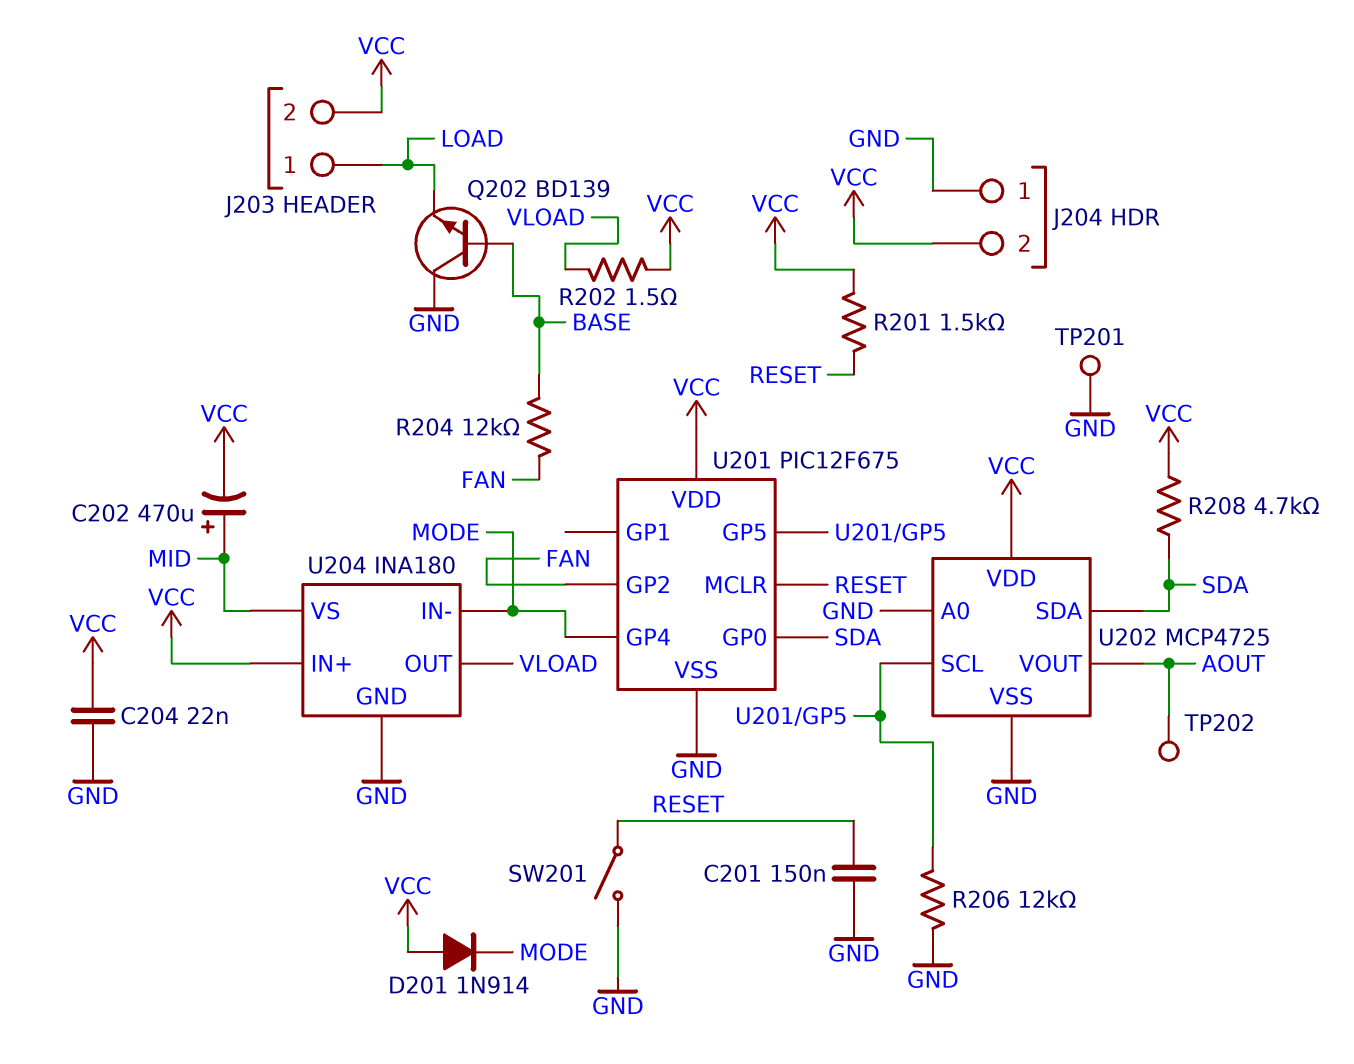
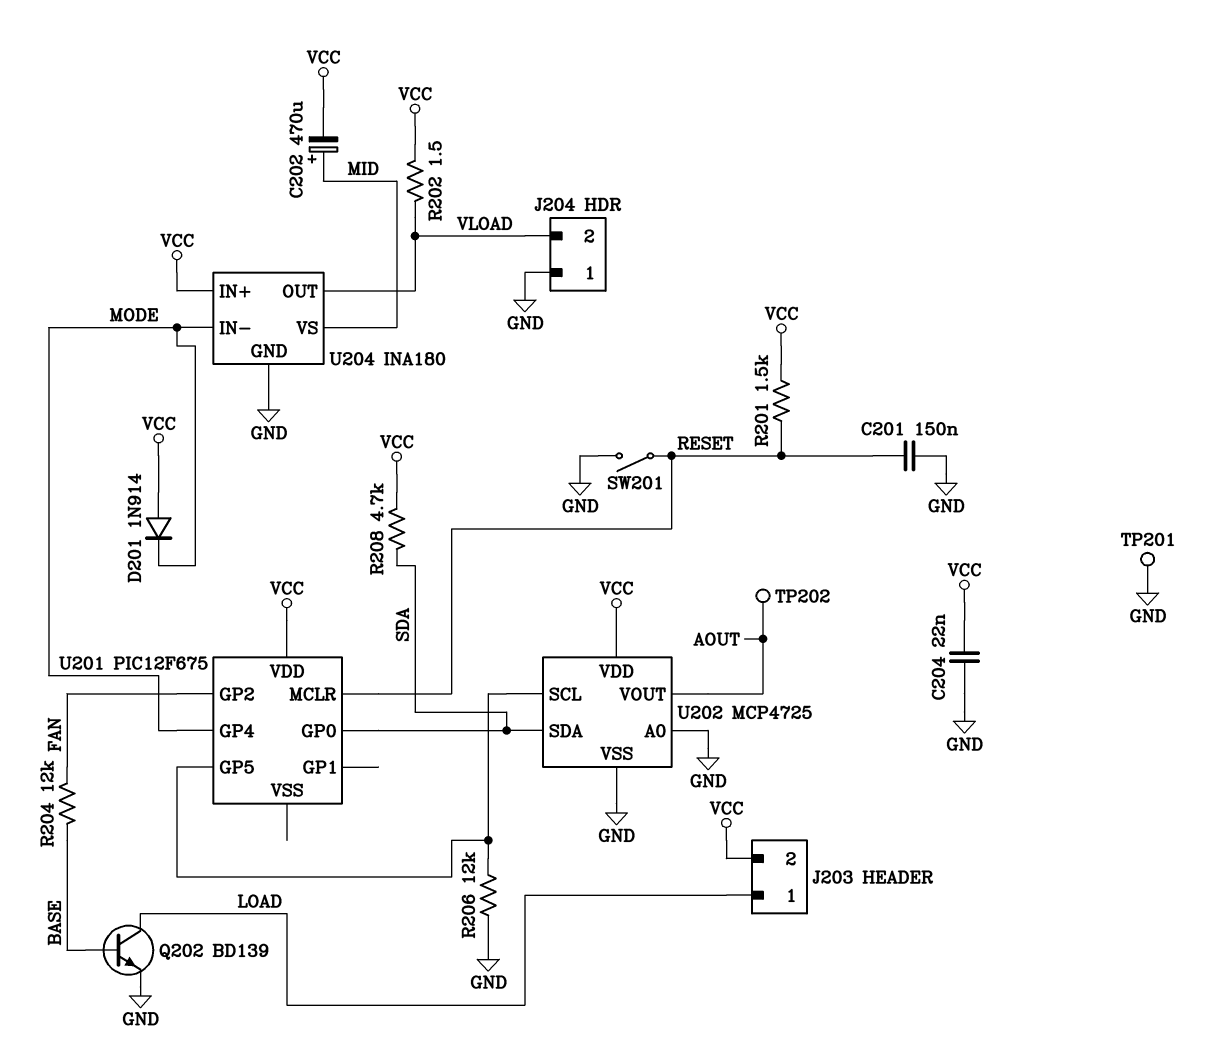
J204 pin 2: VCC -> VLOAD
Q202: NPN BD139 (B BASE, C GND, E LOAD) -> NPN BD139 (B BASE, C LOAD, E GND)
U201 pin VSS: GND -> none

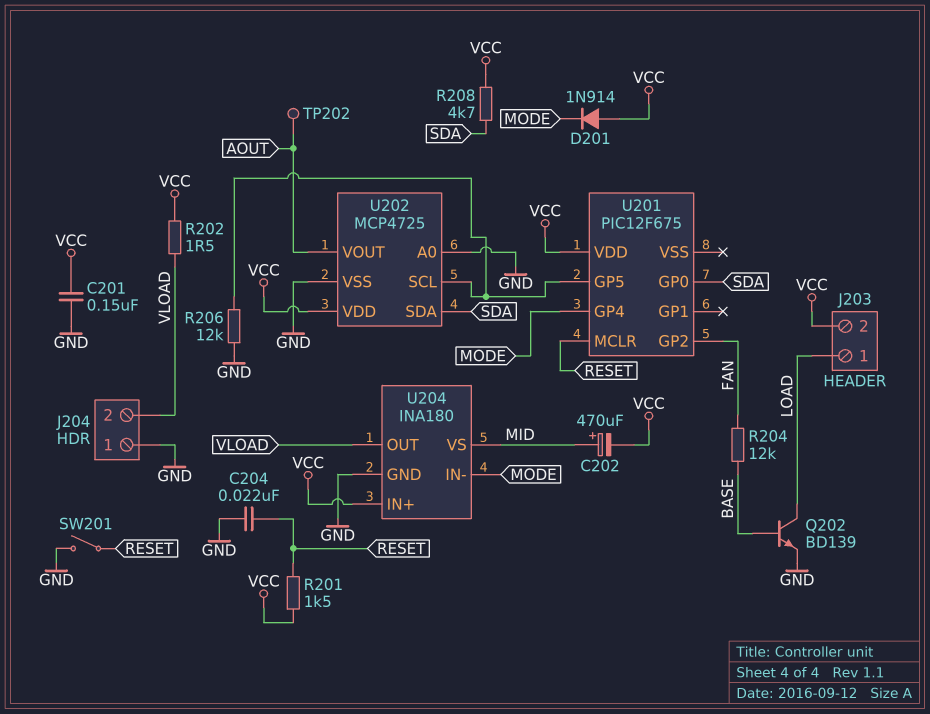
C201: 150nF (GND, RESET) -> 150nF (GND, VCC)
C204: 22nF (GND, VCC) -> 22nF (GND, RESET)
TP201: test point (GND) -> none

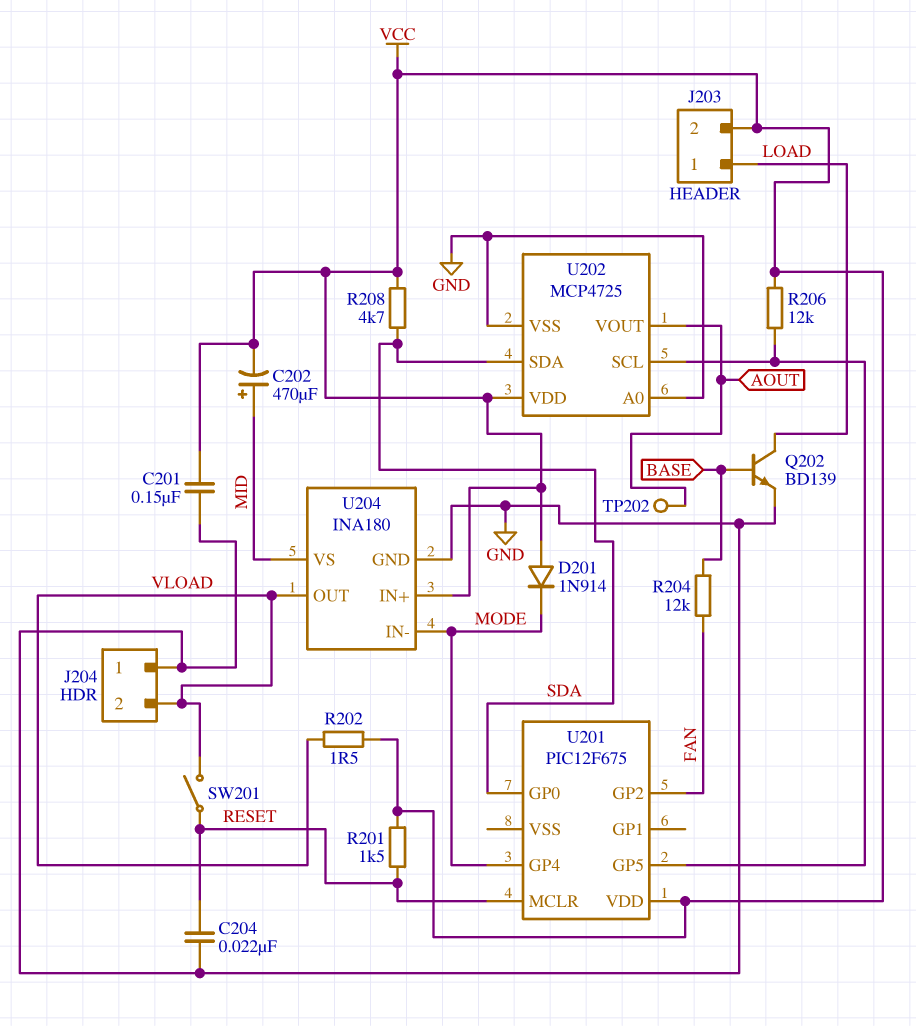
R206: 12k (GND, U201/GP5) -> 12k (U201/GP5, VCC)
SW201: switch (GND, RESET) -> switch (RESET, VLOAD)

